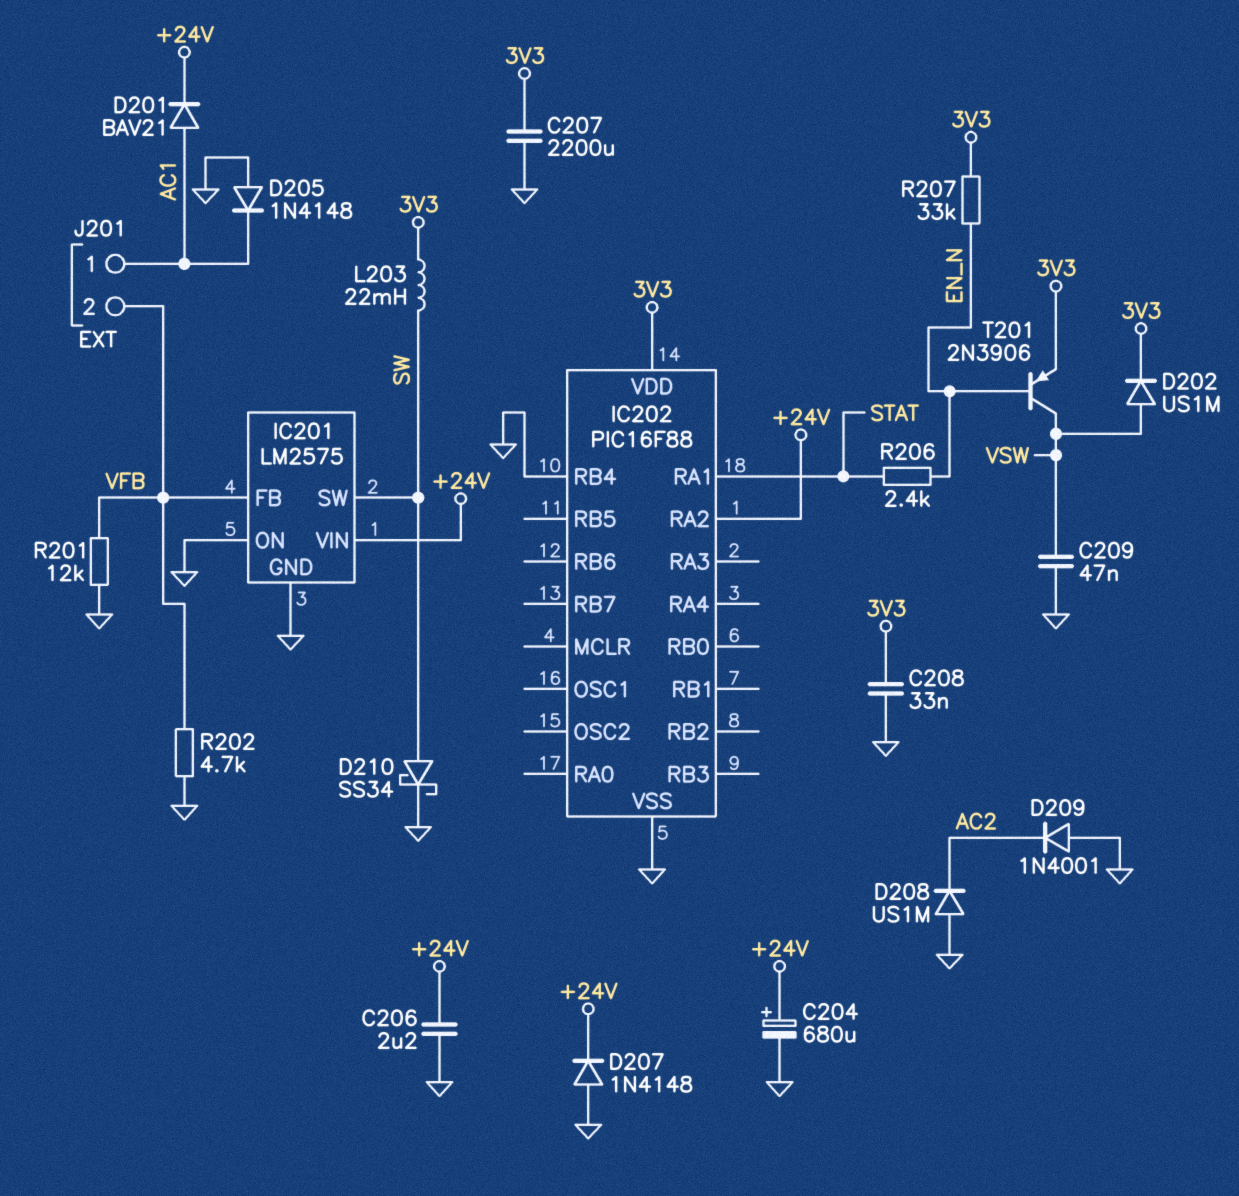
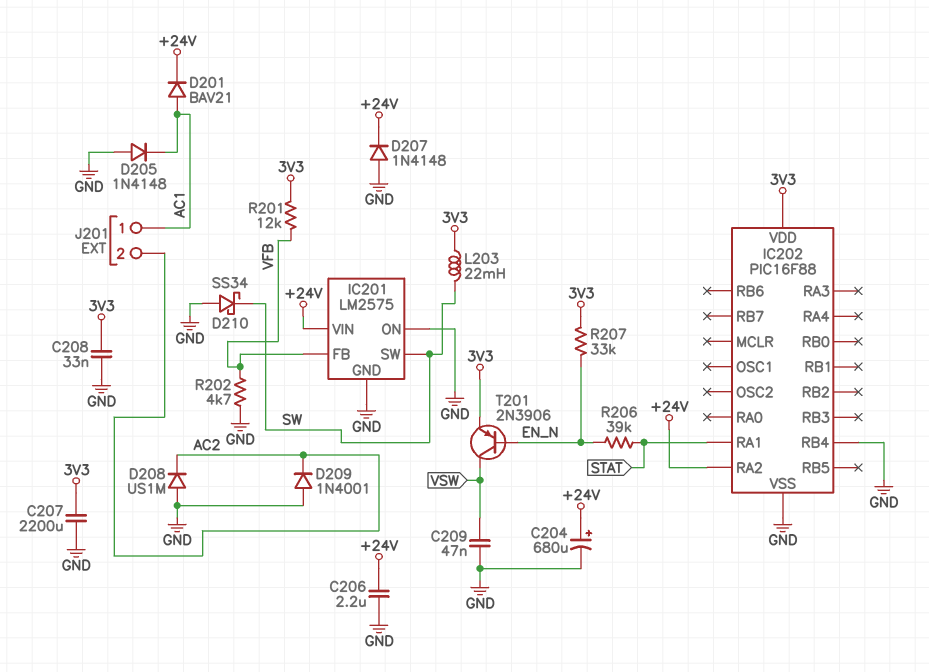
D202: diode US1M (A VSW, K 3V3) -> none
D210: schottky SS34 (A SW, K GND) -> schottky SS34 (A GND, K SW)
J201 pin 2: VFB -> AC2
R201: 12k (GND, VFB) -> 12k (3V3, VFB)
R206: 2.4k (EN_N, STAT) -> 39k (EN_N, STAT)

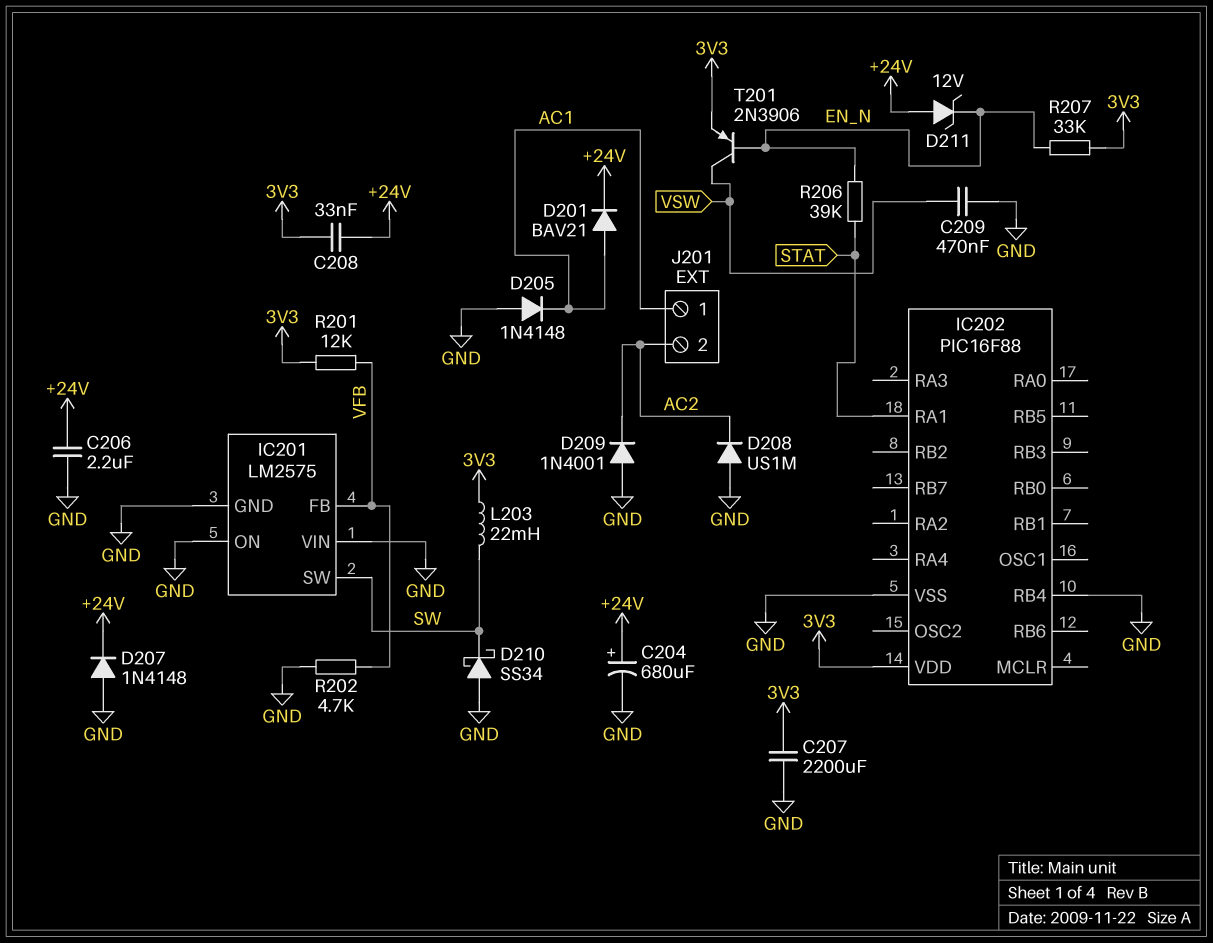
C208: 33nF (3V3, GND) -> 33nF (+24V, 3V3)
C209: 47nF (GND, VSW) -> 470nF (GND, VSW)
D211: none -> zener 12V (A +24V, K EN_N)
IC201 pin VIN: +24V -> GND
IC202 pin RA2: +24V -> none

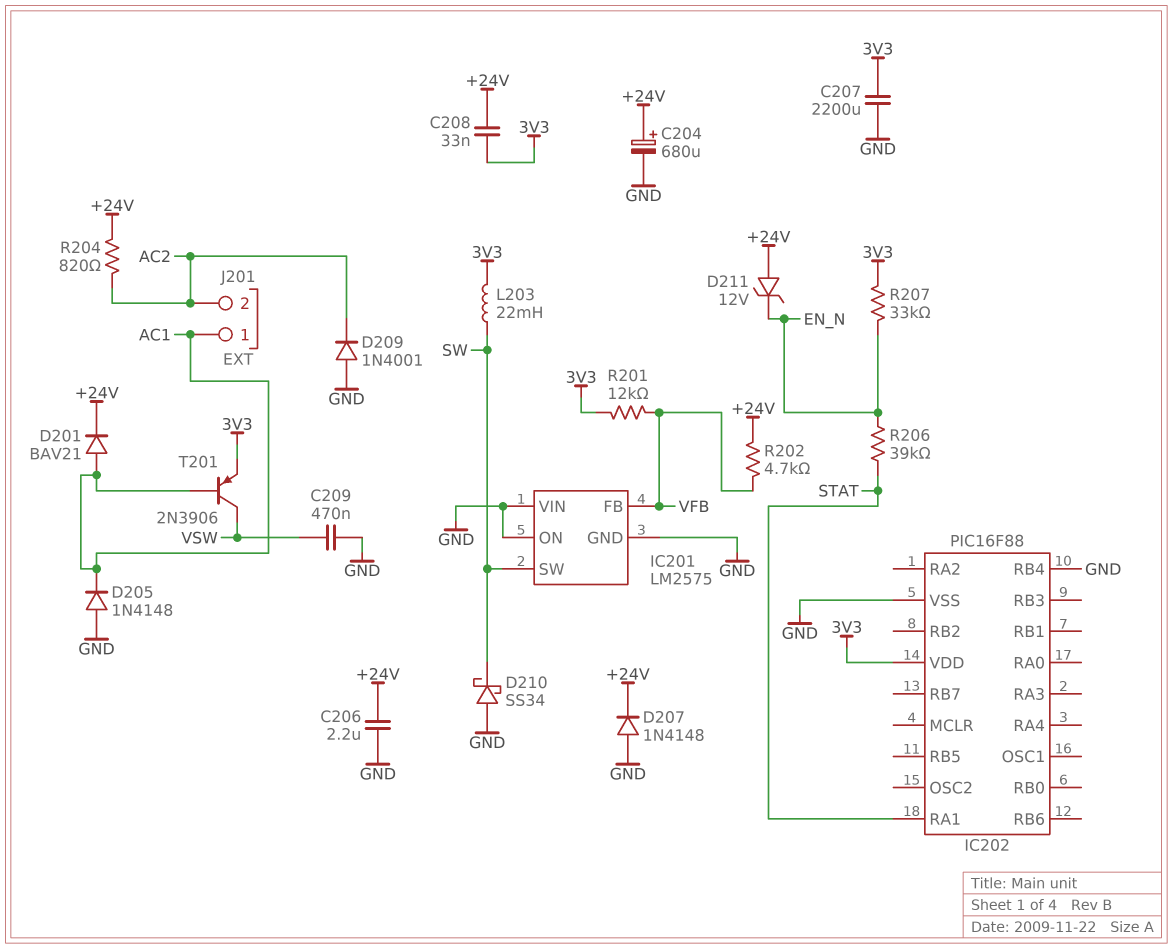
D208: diode US1M (A GND, K AC2) -> none
R202: 4.7k (GND, VFB) -> 4.7k (+24V, VFB)
R204: none -> 820 (+24V, AC2)
T201: PNP 2N3906 (B EN_N, C VSW, E 3V3) -> PNP 2N3906 (B AC1, C VSW, E 3V3)

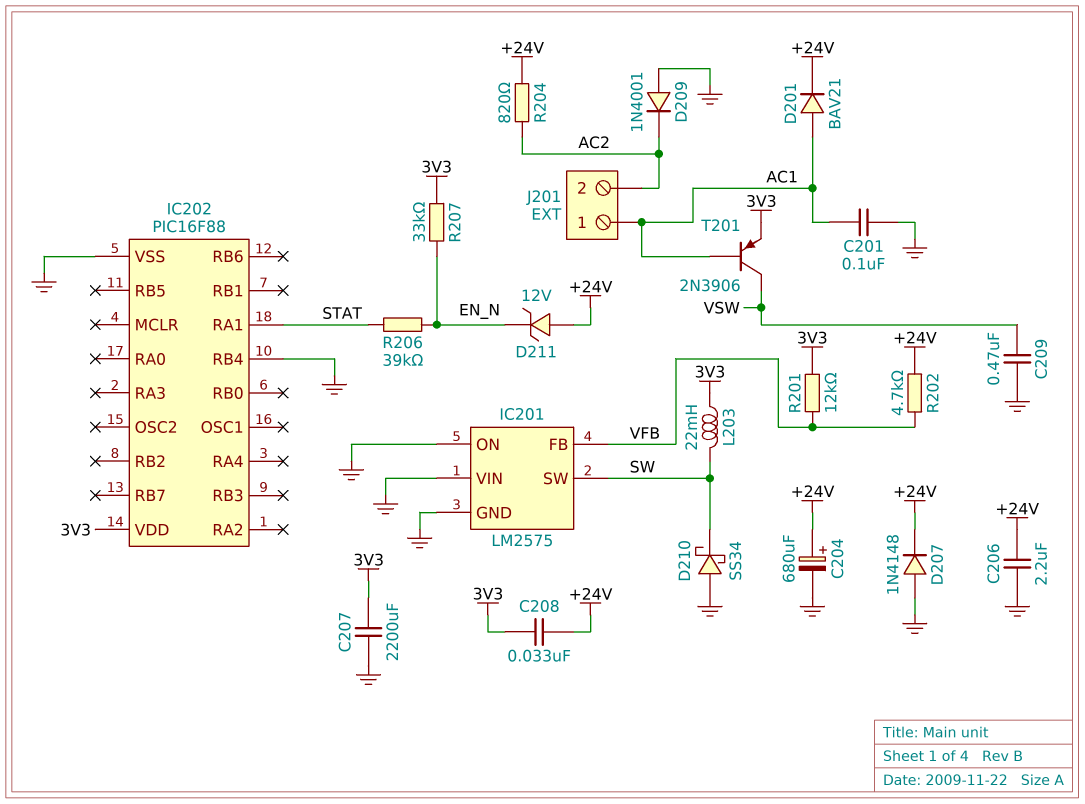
C201: none -> 100nF (AC1, GND)
D205: diode 1N4148 (A GND, K AC1) -> none

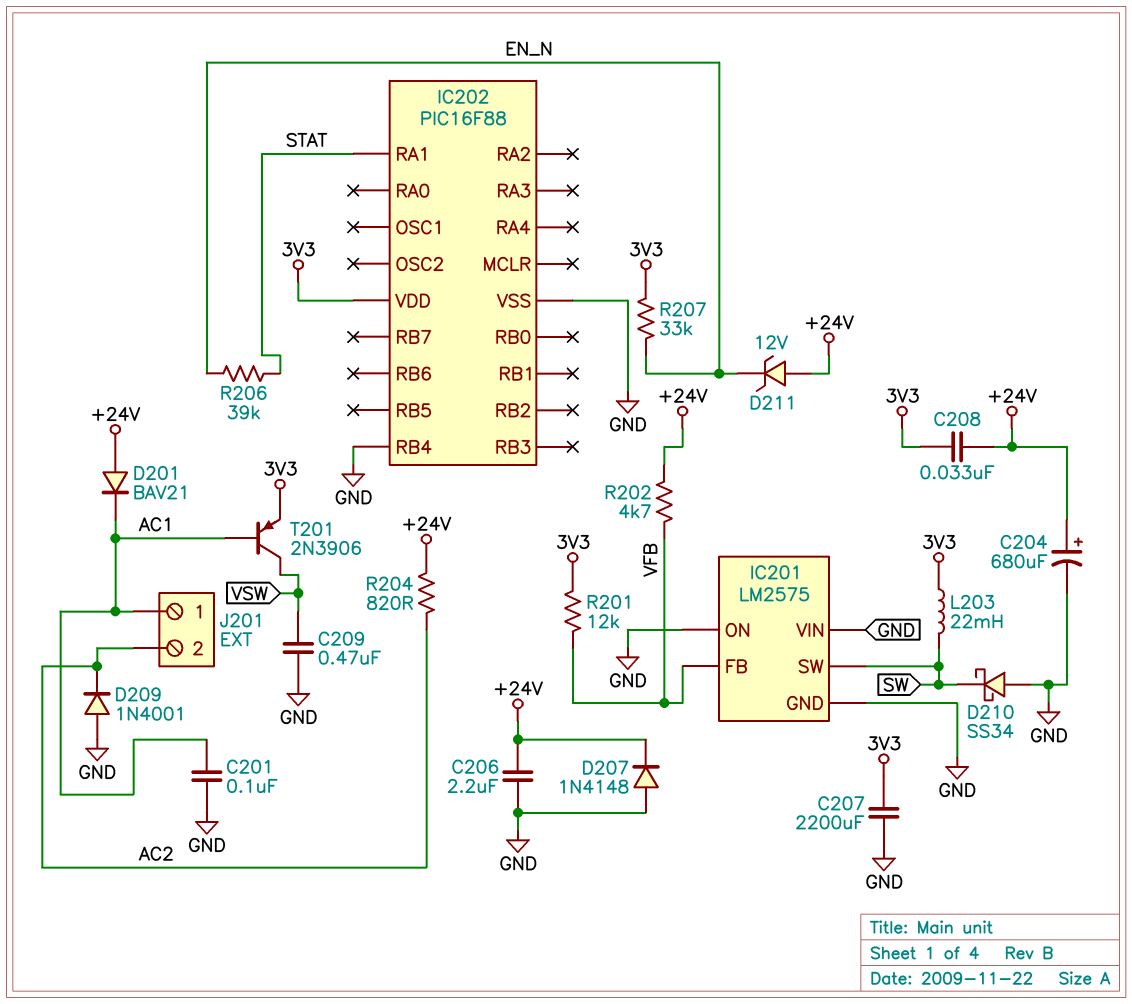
D201: diode BAV21 (A AC1, K +24V) -> diode BAV21 (A +24V, K AC1)

